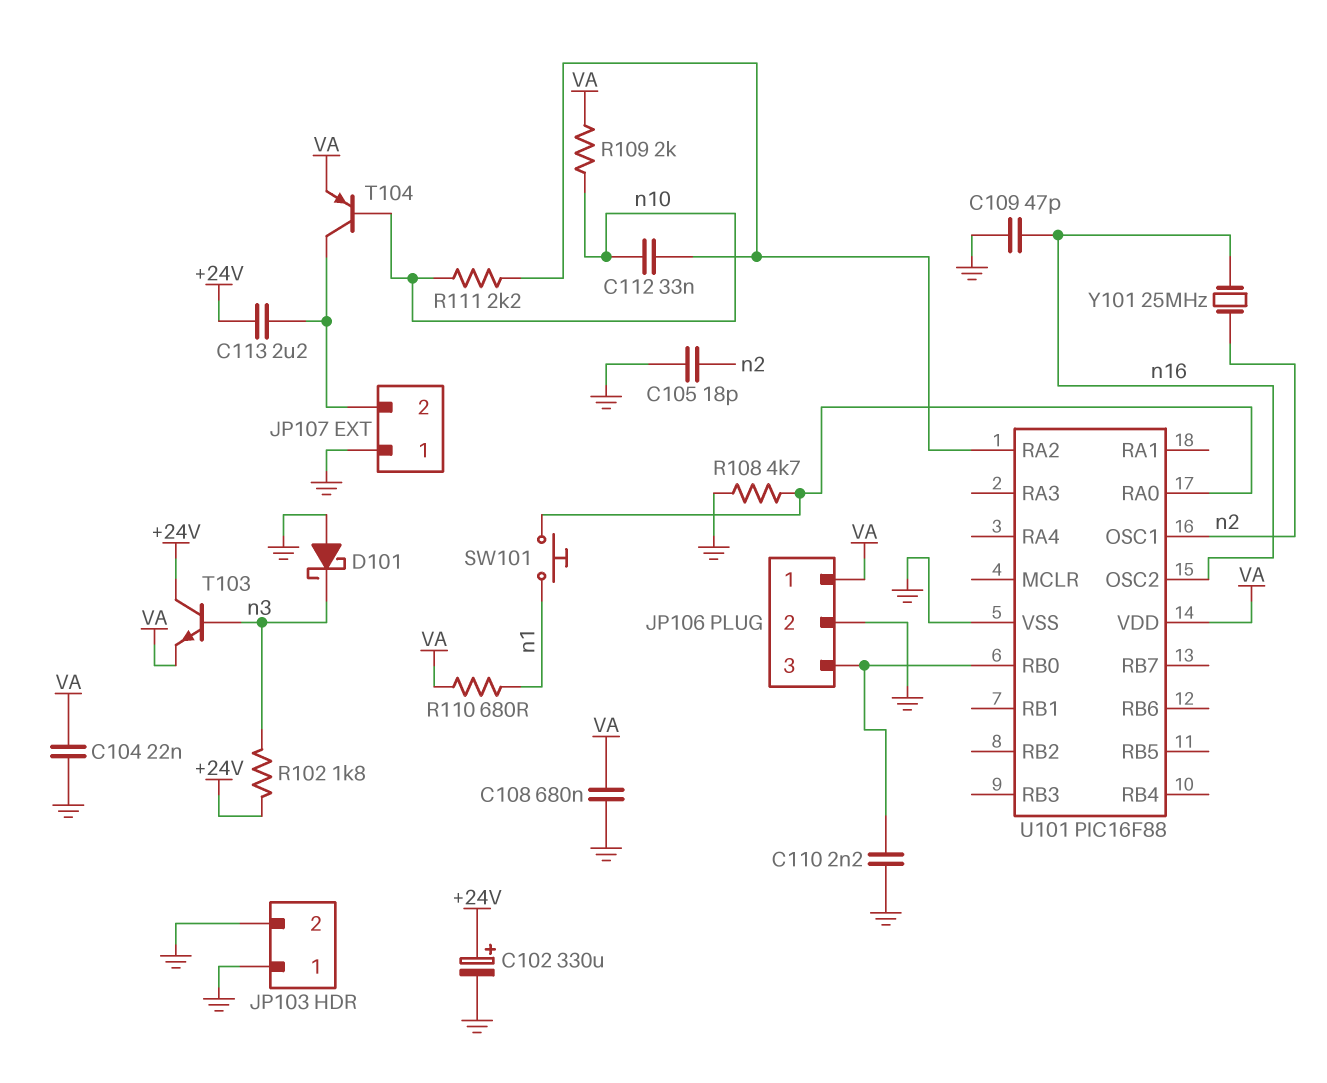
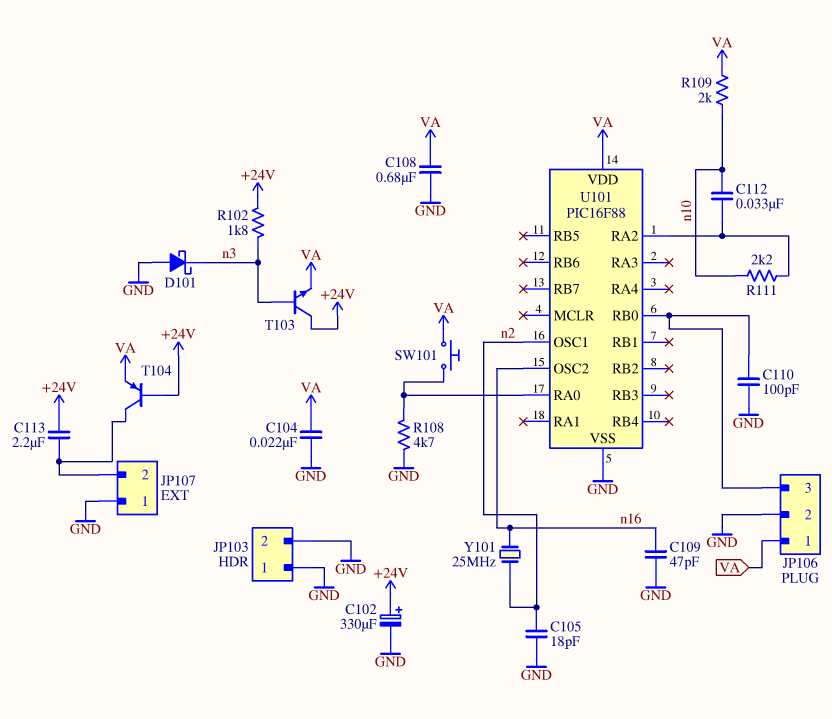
C110: 2.2nF (GND, JP106/3) -> 100pF (GND, JP106/3)
R110: 680 (VA, n1) -> none
SW101: button (U101/RA0, n1) -> button (U101/RA0, VA)
T104: PNP (B n10, C JP107/2, E VA) -> PNP (B +24V, C JP107/2, E VA)

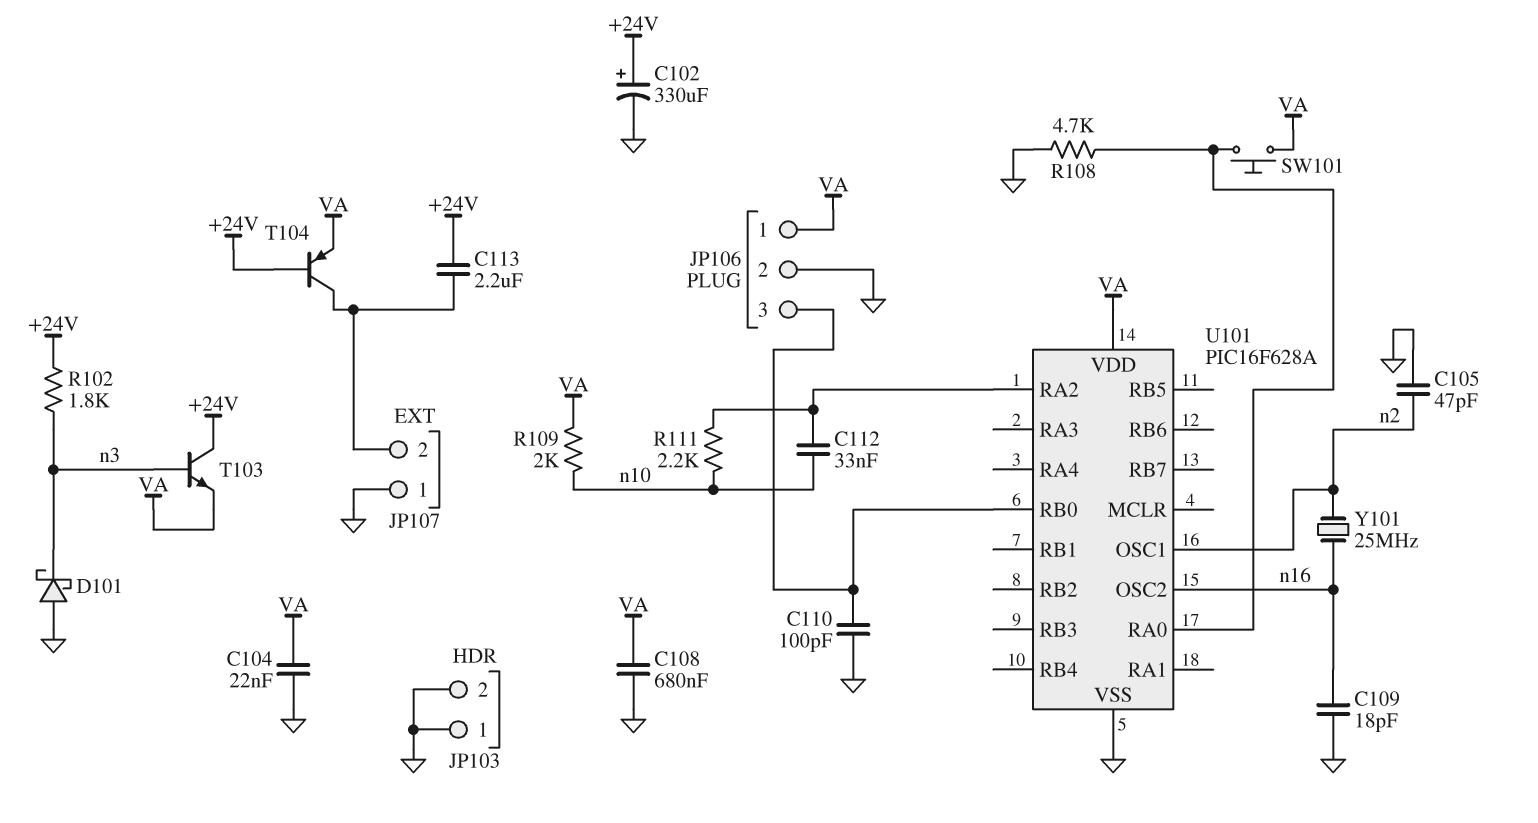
C105: 18pF (GND, n2) -> 47pF (GND, n2)
C109: 47pF (GND, n16) -> 18pF (GND, n16)
U101: PIC16F88 -> PIC16F628A

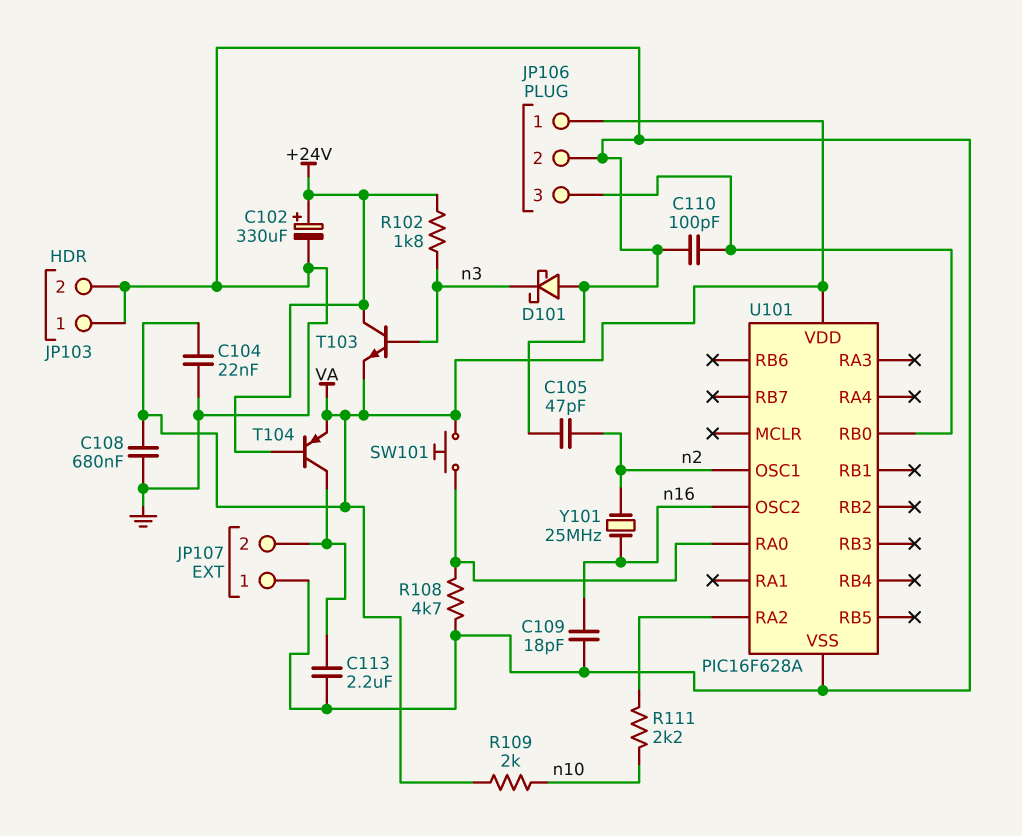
C112: 33nF (U101/RA2, n10) -> none
C113: 2.2uF (+24V, JP107/2) -> 2.2uF (GND, JP107/2)

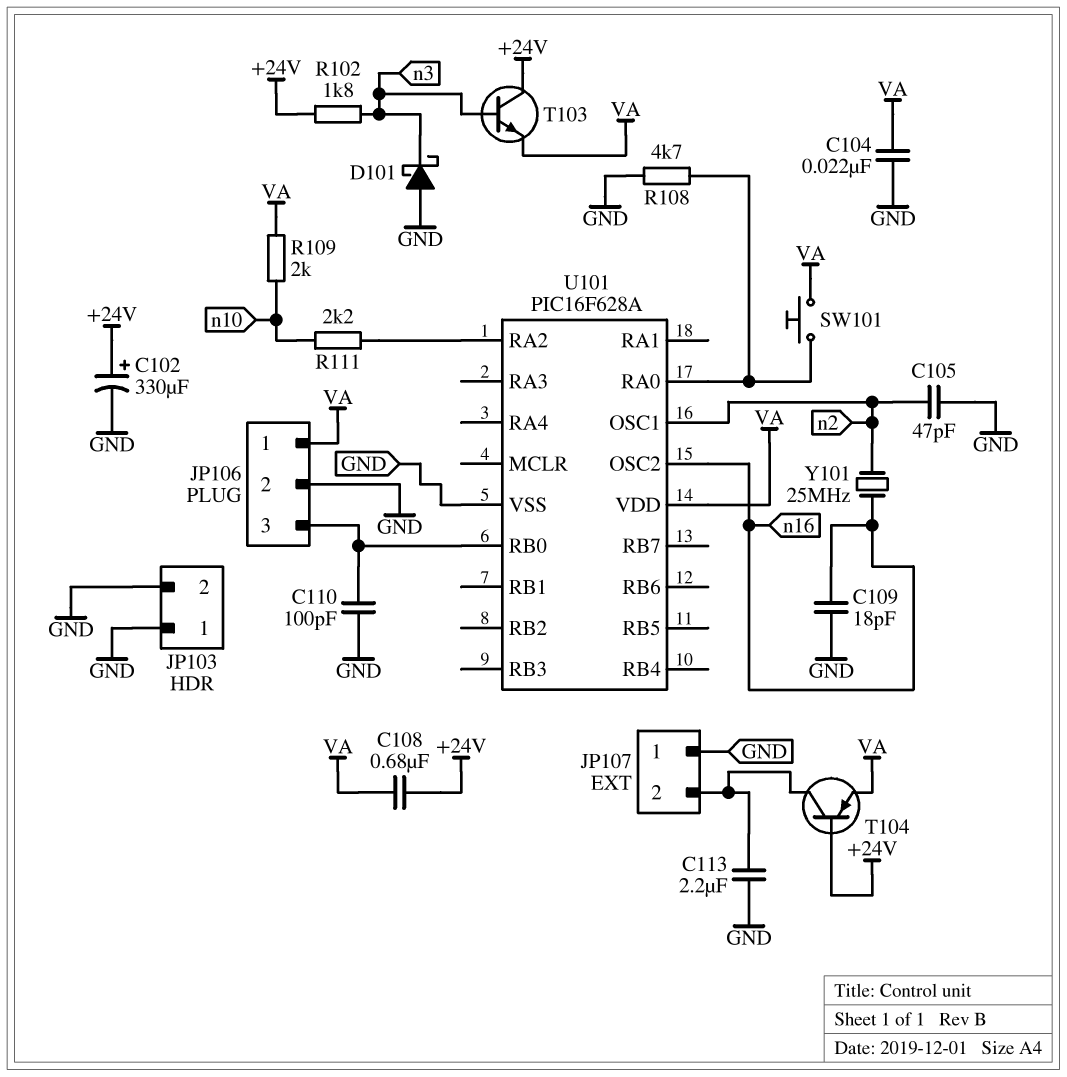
C108: 680nF (GND, VA) -> 680nF (+24V, VA)

